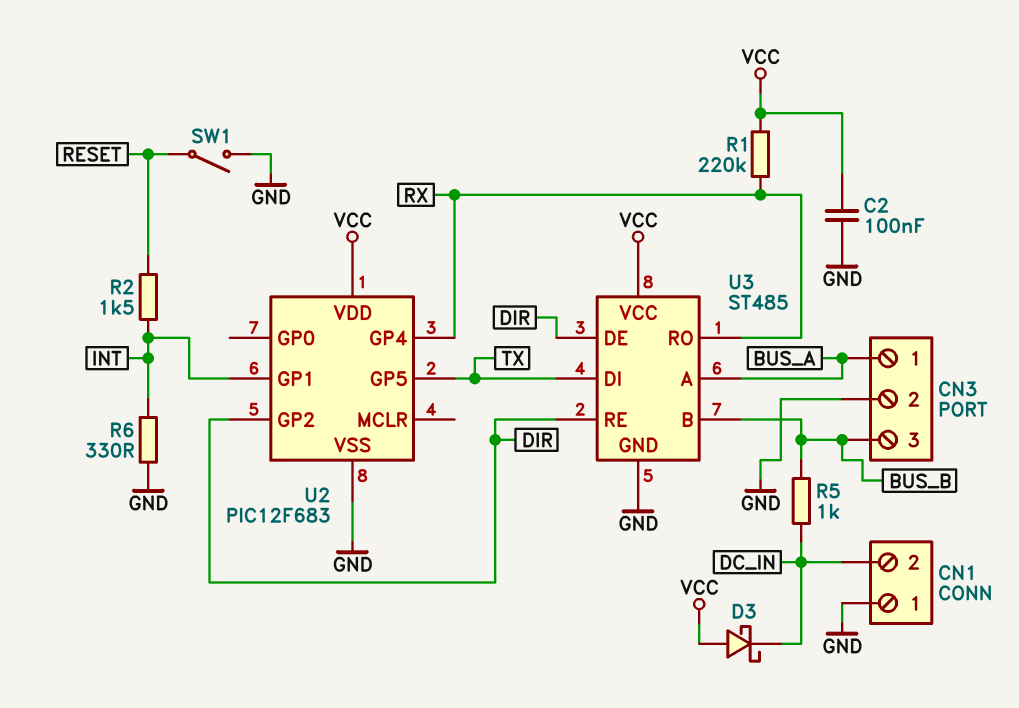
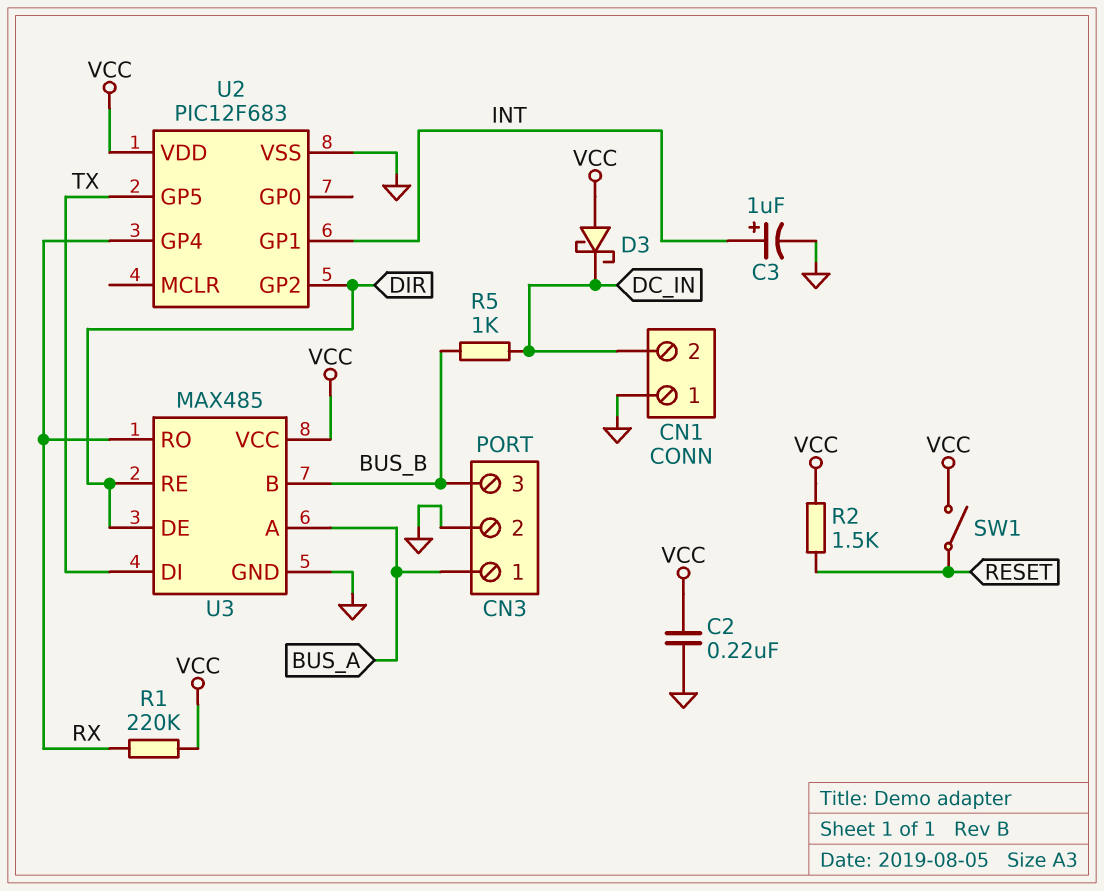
C2: 100nF (GND, VCC) -> 220nF (GND, VCC)
C3: none -> 1uF (plus INT, minus GND)
R2: 1.5k (INT, RESET) -> 1.5k (RESET, VCC)
R6: 330 (GND, INT) -> none
SW1: switch (GND, RESET) -> switch (RESET, VCC)
U3: ST485 -> MAX485

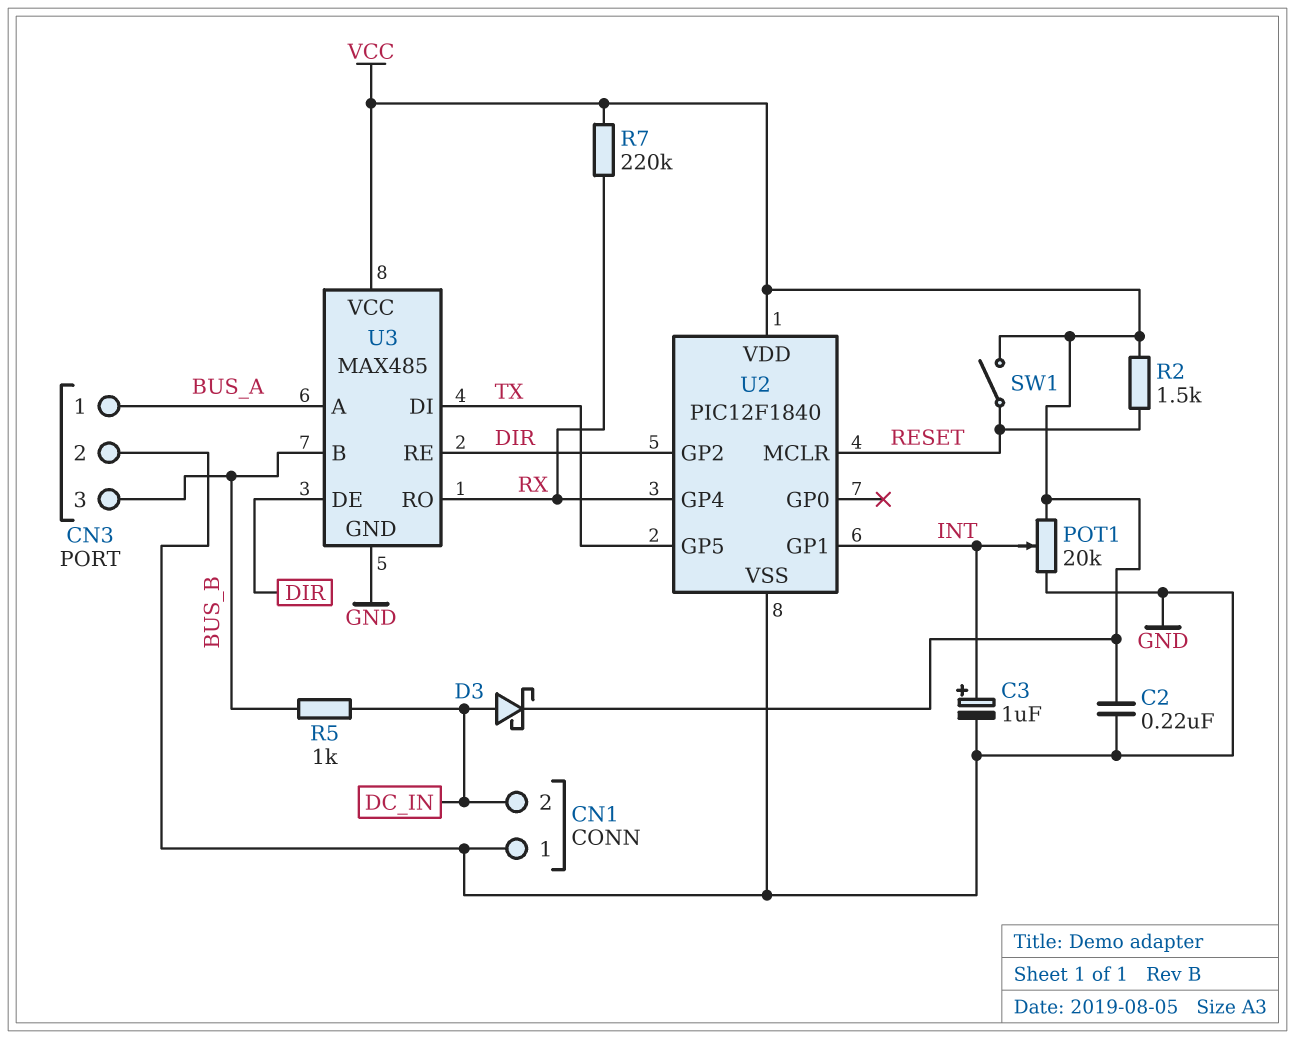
D3: schottky (A VCC, K DC_IN) -> schottky (A DC_IN, K VCC)
POT1: none -> 20k (GND, VCC, wiper INT)
R1: 220k (RX, VCC) -> none
R7: none -> 220k (RX, VCC)
U2: PIC12F683 -> PIC12F1840
U2 pin MCLR: none -> RESET

